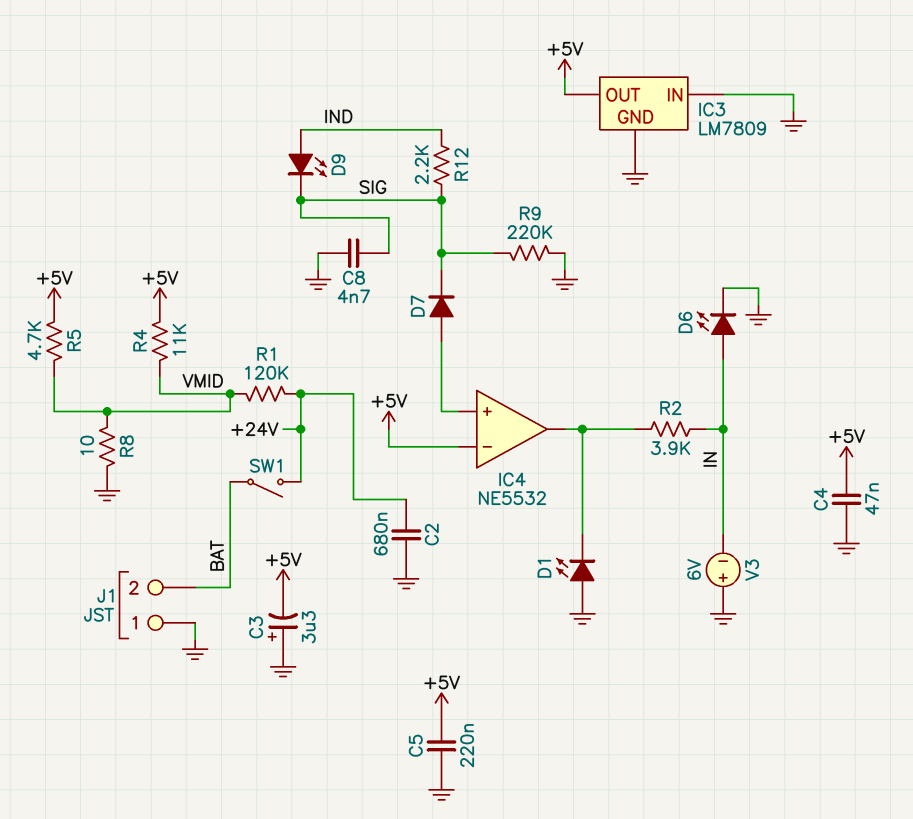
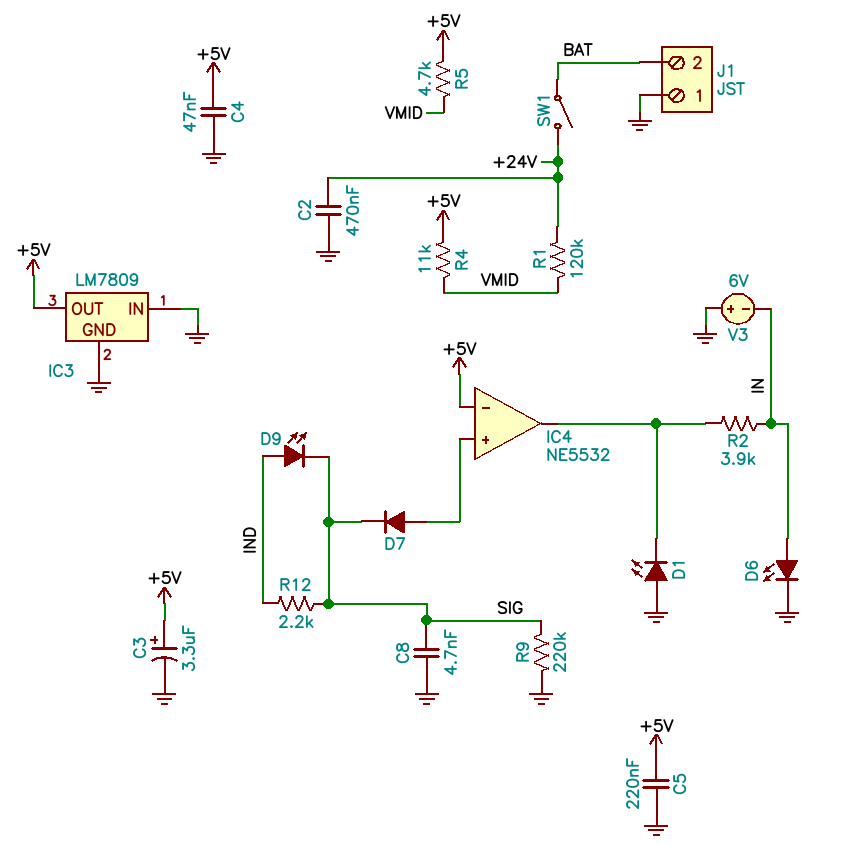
C2: 680nF (+24V, GND) -> 470nF (+24V, GND)
C3: 3.3uF (plus GND, minus +5V) -> 3.3uF (plus +5V, minus GND)
R8: 10 (GND, VMID) -> none

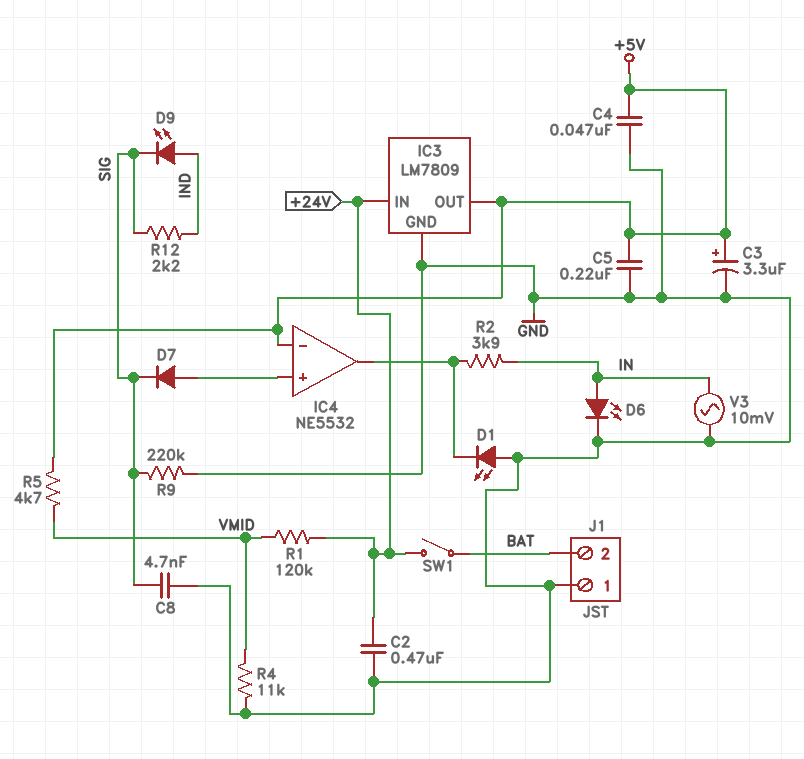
IC3 pin IN: GND -> +24V
R4: 11k (+5V, VMID) -> 11k (GND, VMID)
V3: 6V (plus GND, minus IN) -> AC 10mV (GND, IN)

